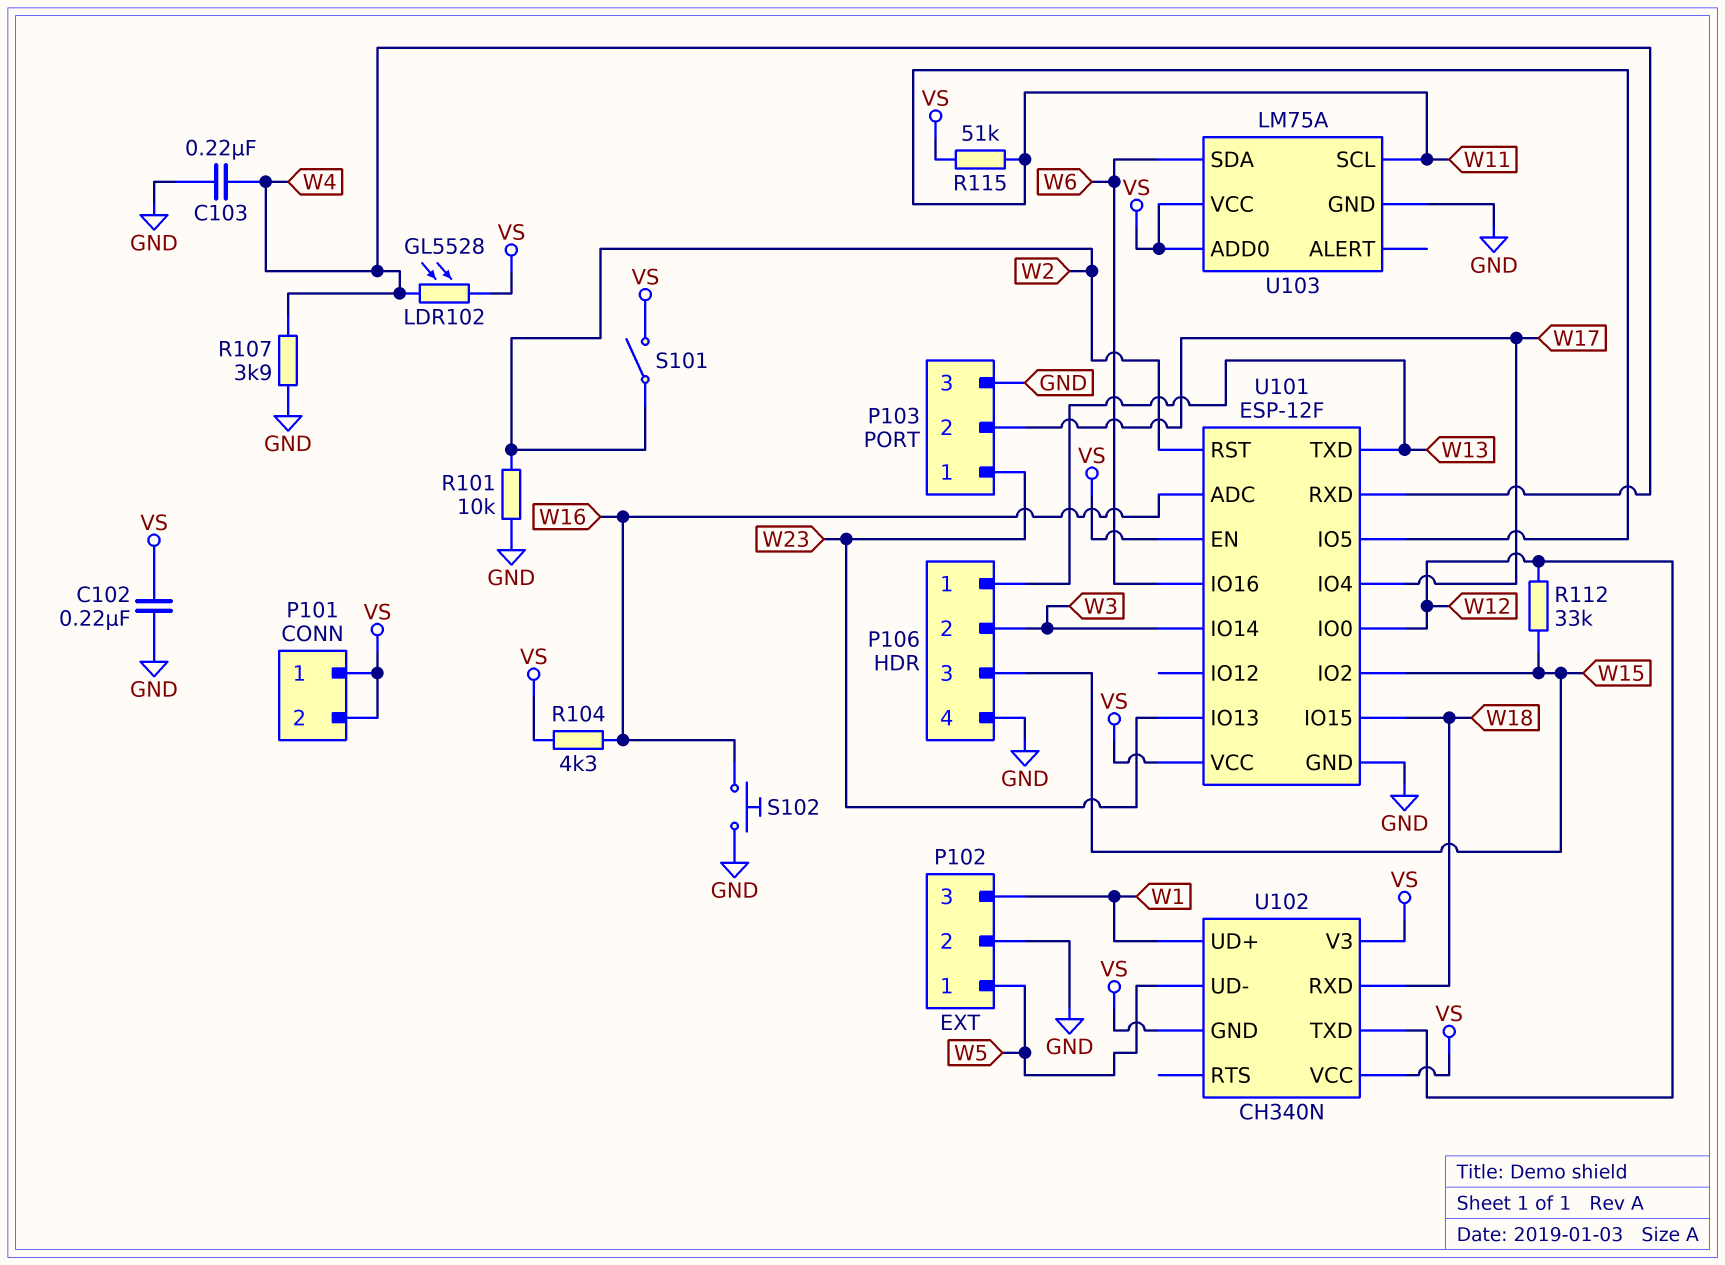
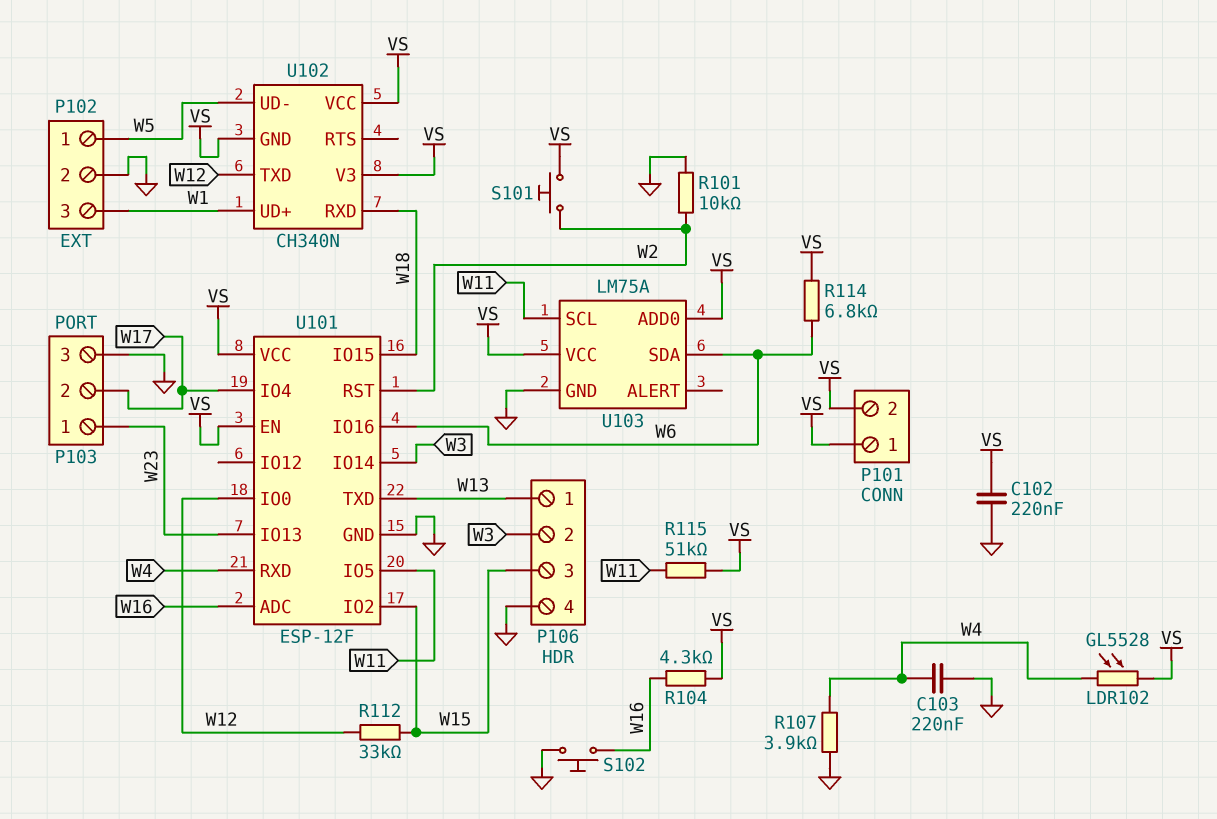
R114: none -> 6.8k (VS, W6)
S101: switch (VS, W2) -> button (VS, W2)

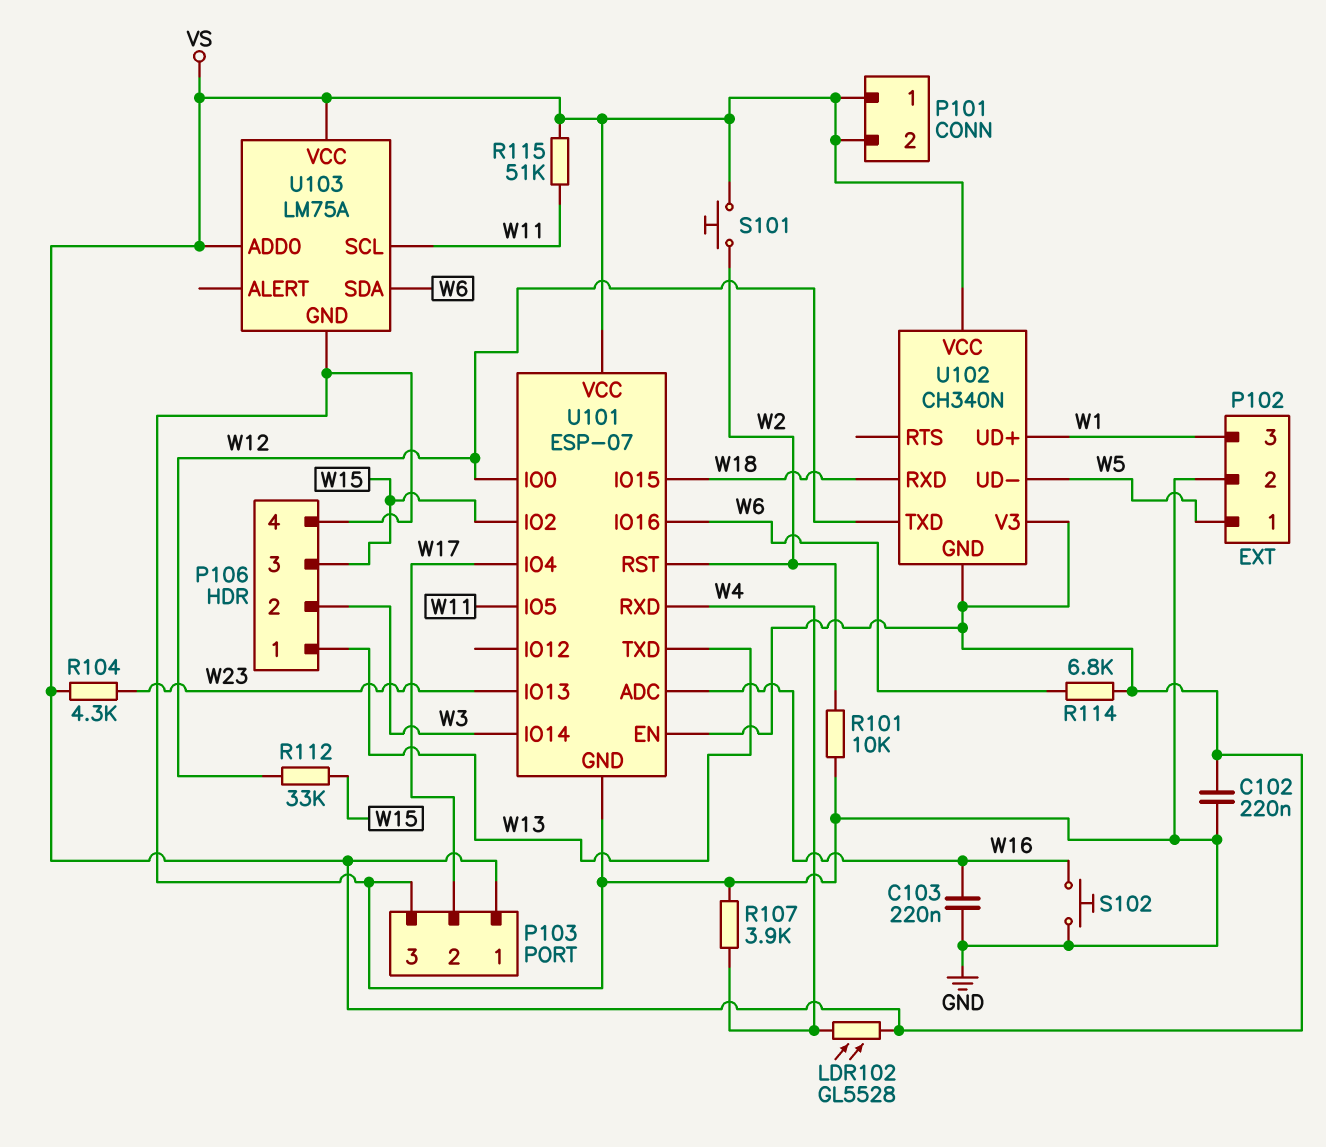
C103: 220nF (GND, W4) -> 220nF (GND, W16)
P103 pin 1: W23 -> VS
R104: 4.3k (VS, W16) -> 4.3k (VS, W23)
U101: ESP-12F -> ESP-07

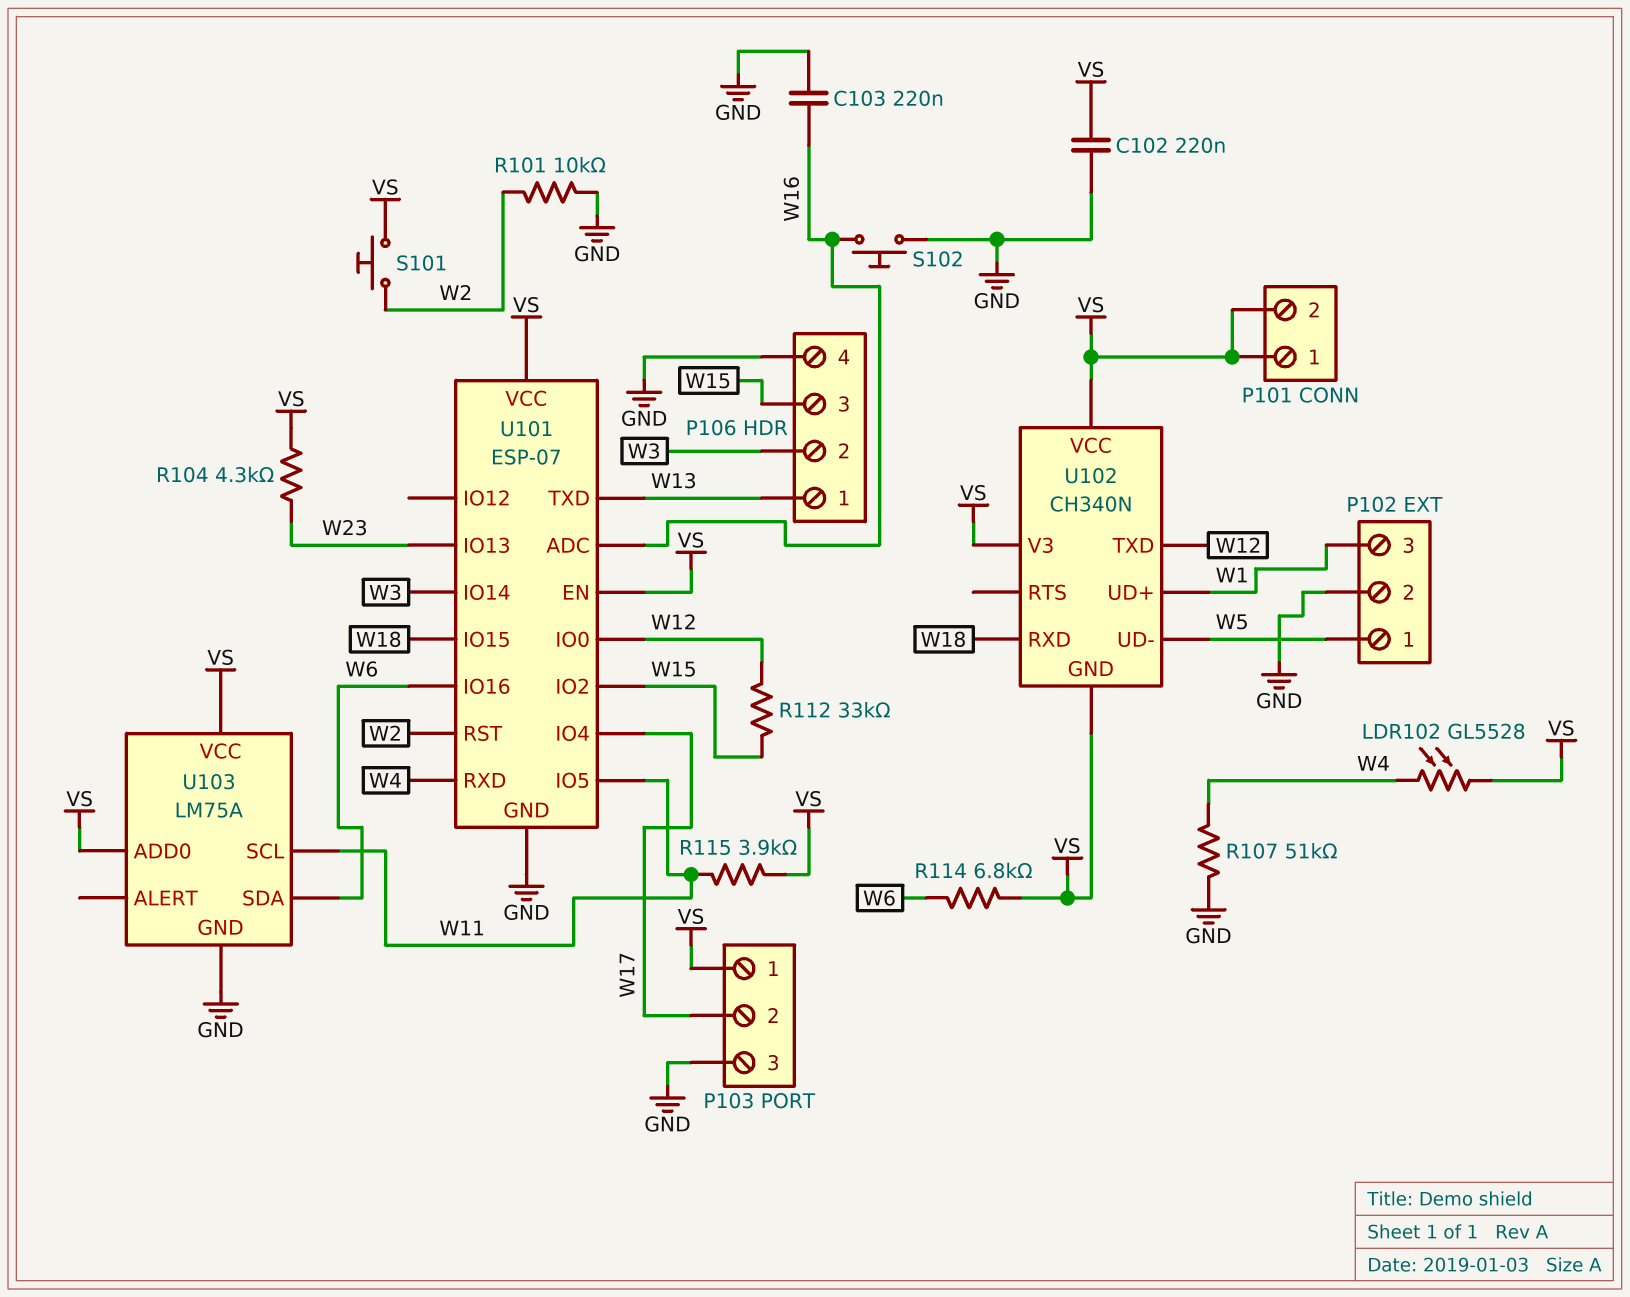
R107: 3.9k (GND, W4) -> 51k (GND, W4)
R115: 51k (VS, W11) -> 3.9k (VS, W11)

